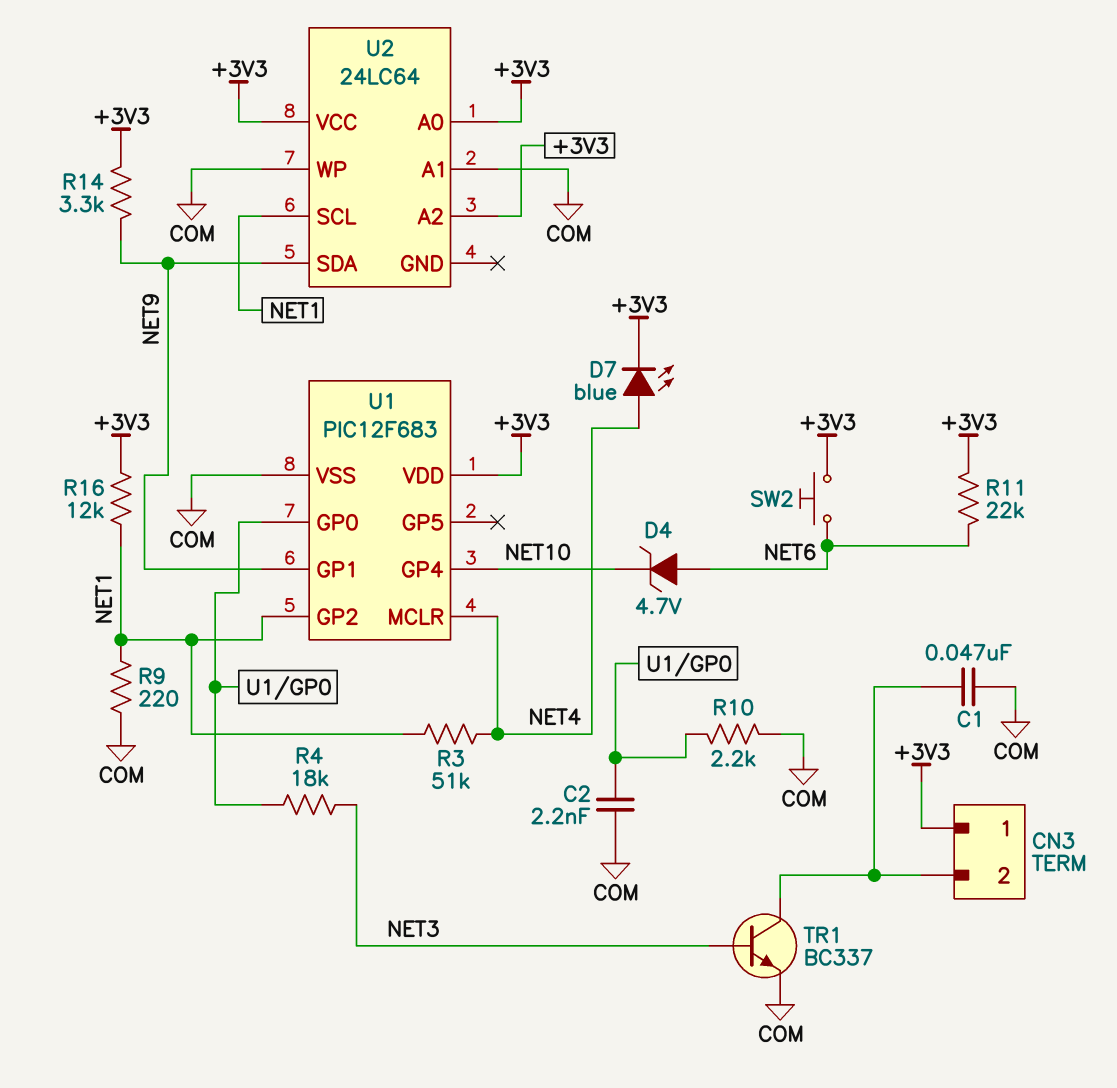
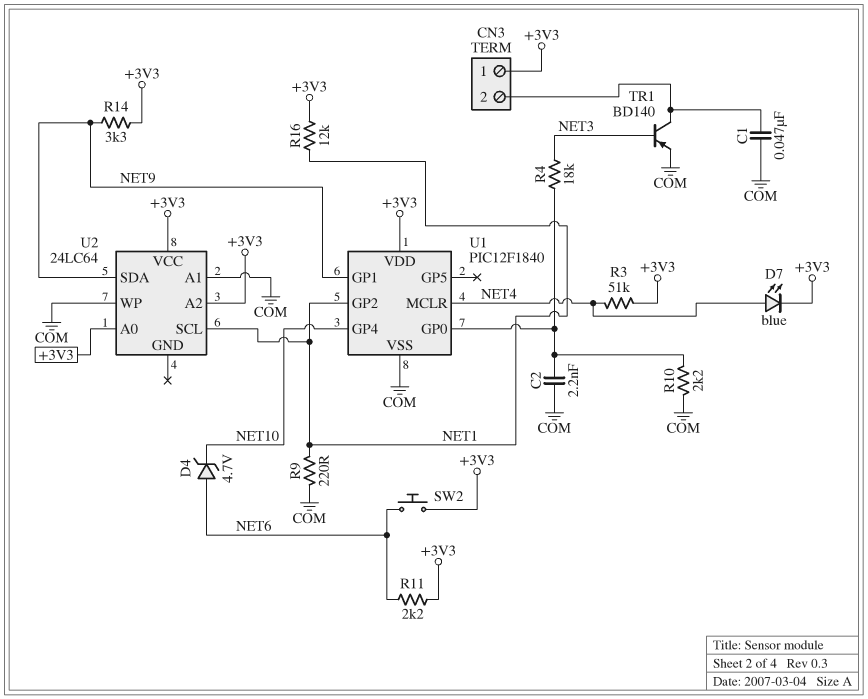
R3: 51k (NET1, NET4) -> 51k (+3V3, NET4)
R11: 22k (+3V3, NET6) -> 2.2k (+3V3, NET6)
TR1: NPN BC337 (B NET3, C CN3/2, E COM) -> PNP BD140 (B NET3, C CN3/2, E COM)
U1: PIC12F683 -> PIC12F1840

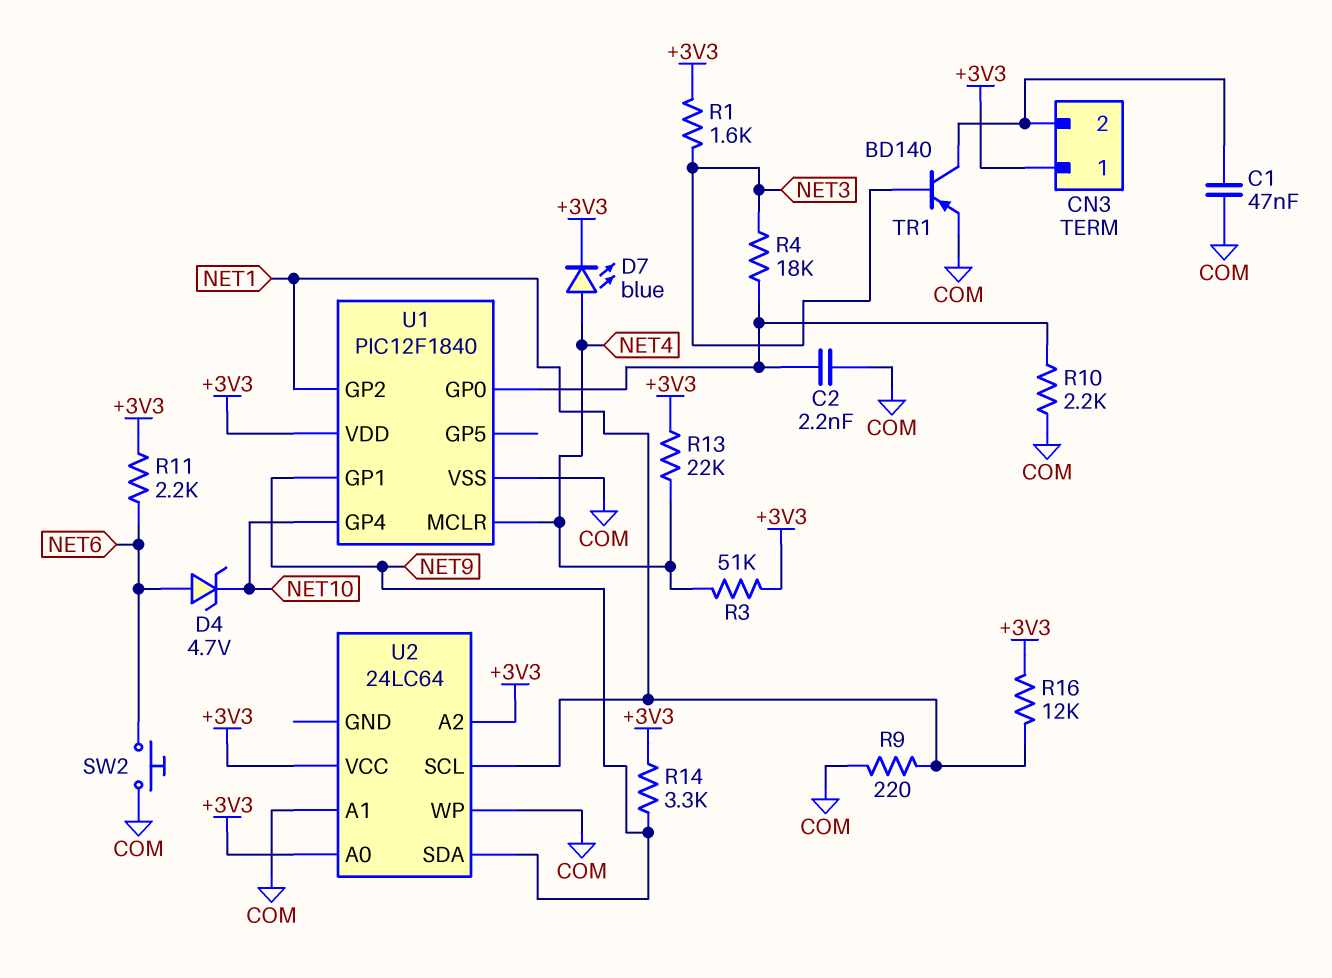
R1: none -> 1.6k (+3V3, NET3)
R13: none -> 22k (+3V3, NET4)
SW2: button (+3V3, NET6) -> button (COM, NET6)

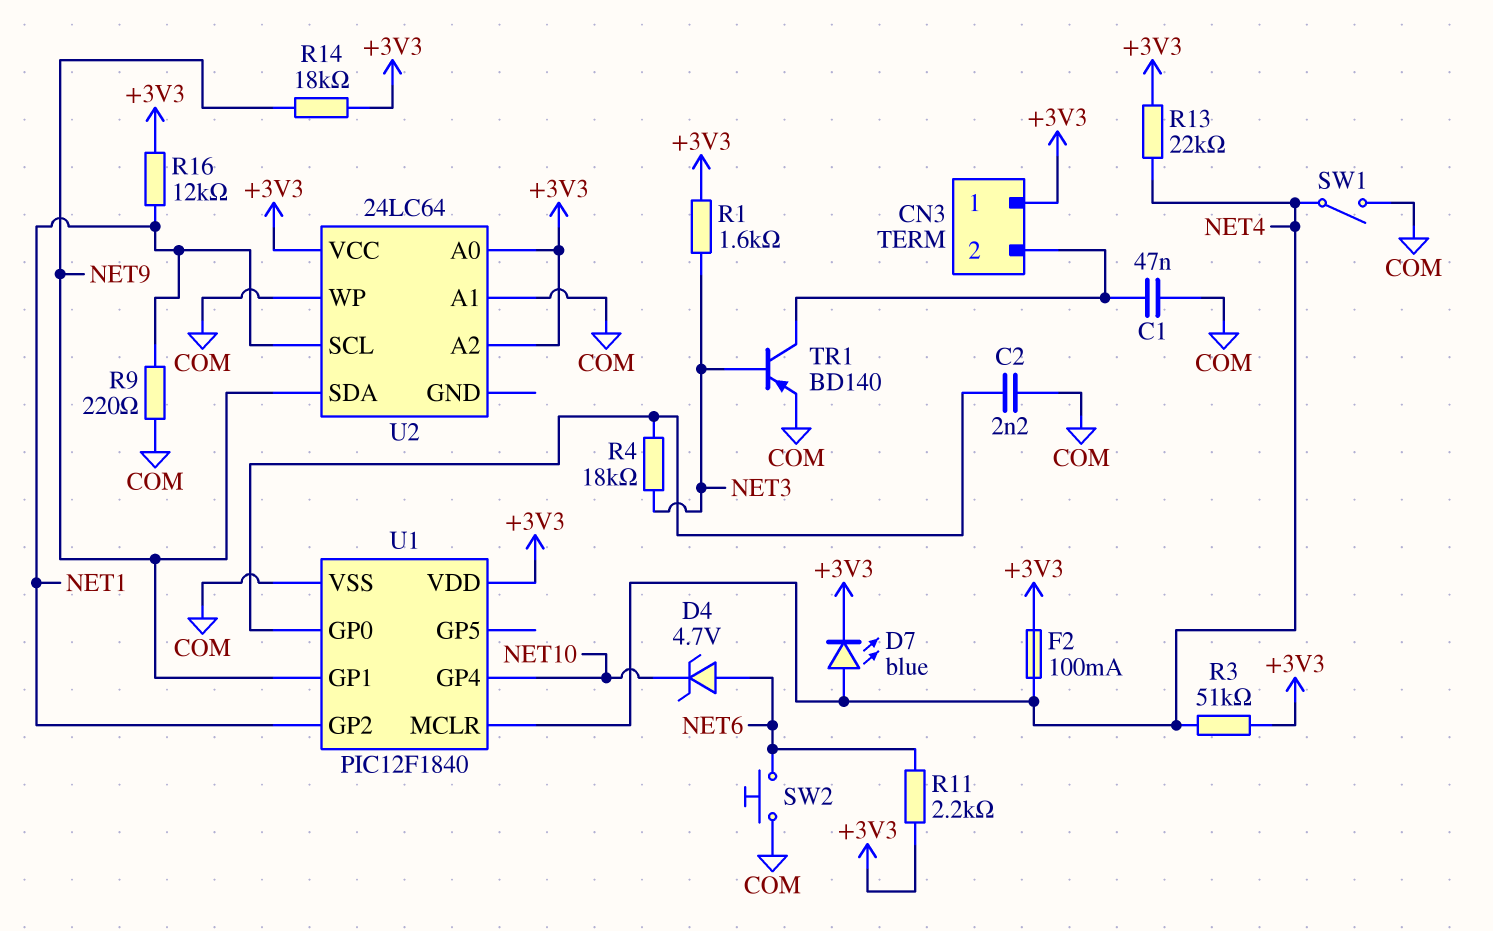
F2: none -> 100mA (+3V3, NET4)
R10: 2.2k (COM, U1/GP0) -> none
R14: 3.3k (+3V3, NET9) -> 18k (+3V3, NET9)
SW1: none -> switch (COM, NET4)

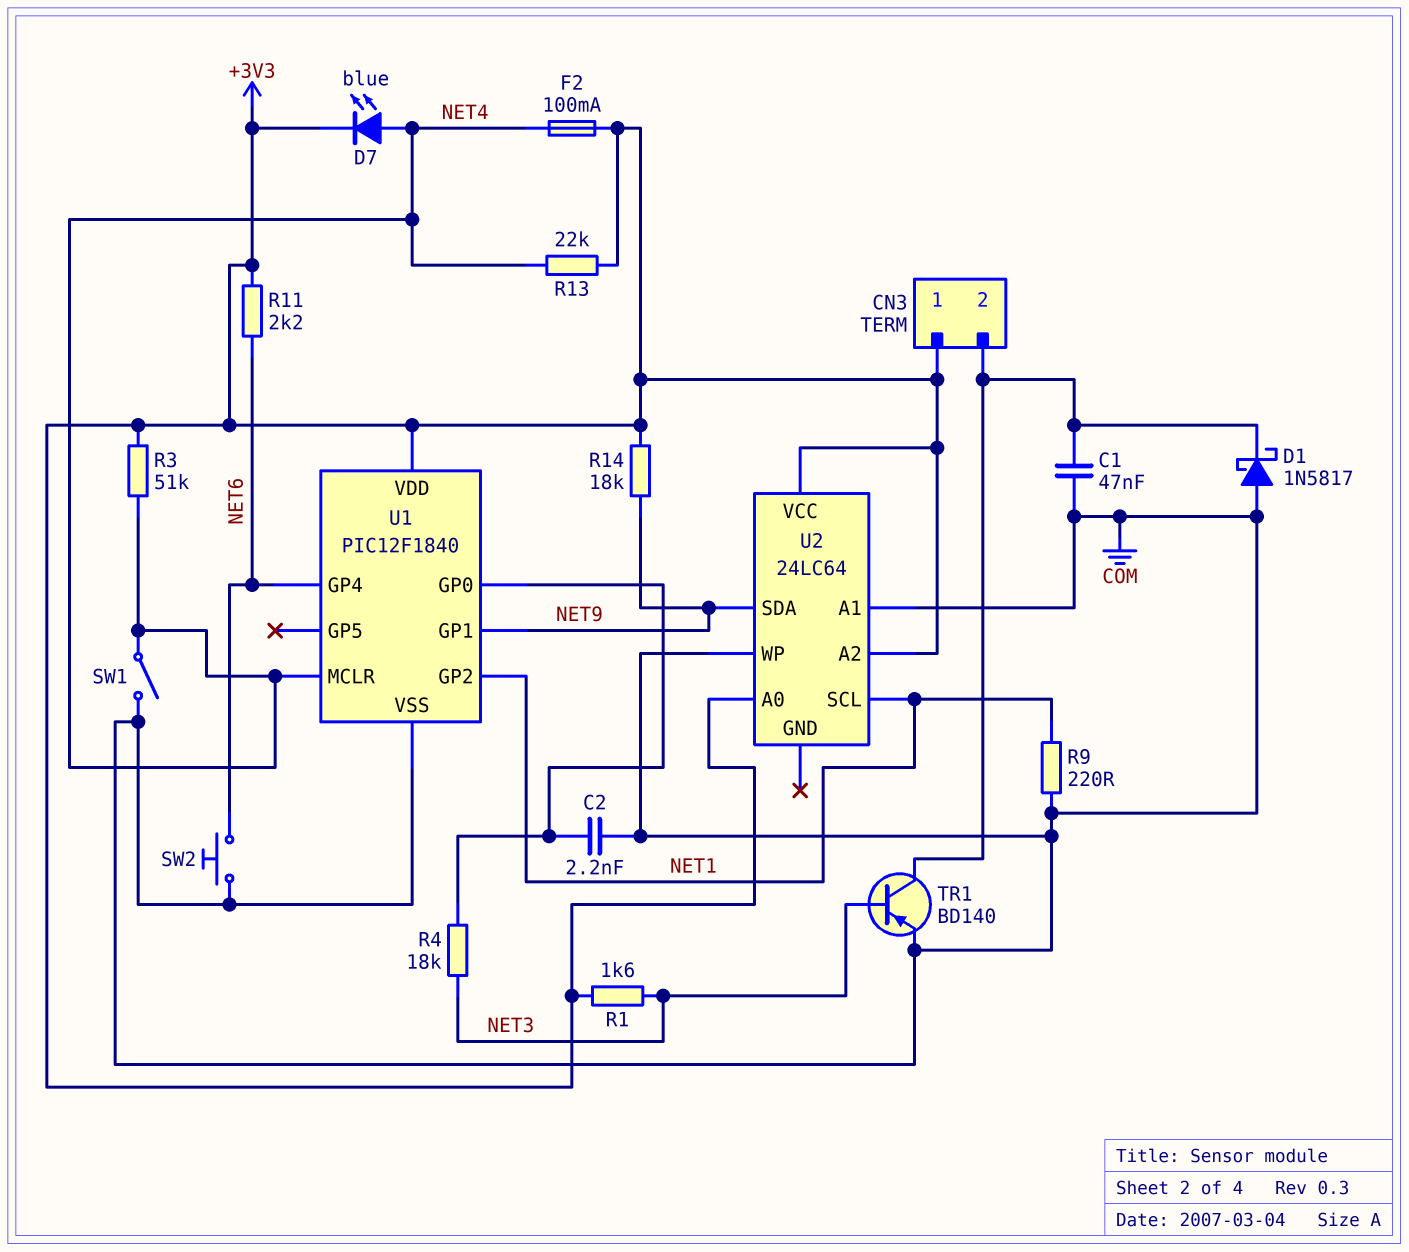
D1: none -> schottky 1N5817 (A COM, K CN3/2)
D4: zener 4.7V (A NET6, K NET10) -> none
R16: 12k (+3V3, NET1) -> none
U1 pin GP4: NET10 -> NET6

